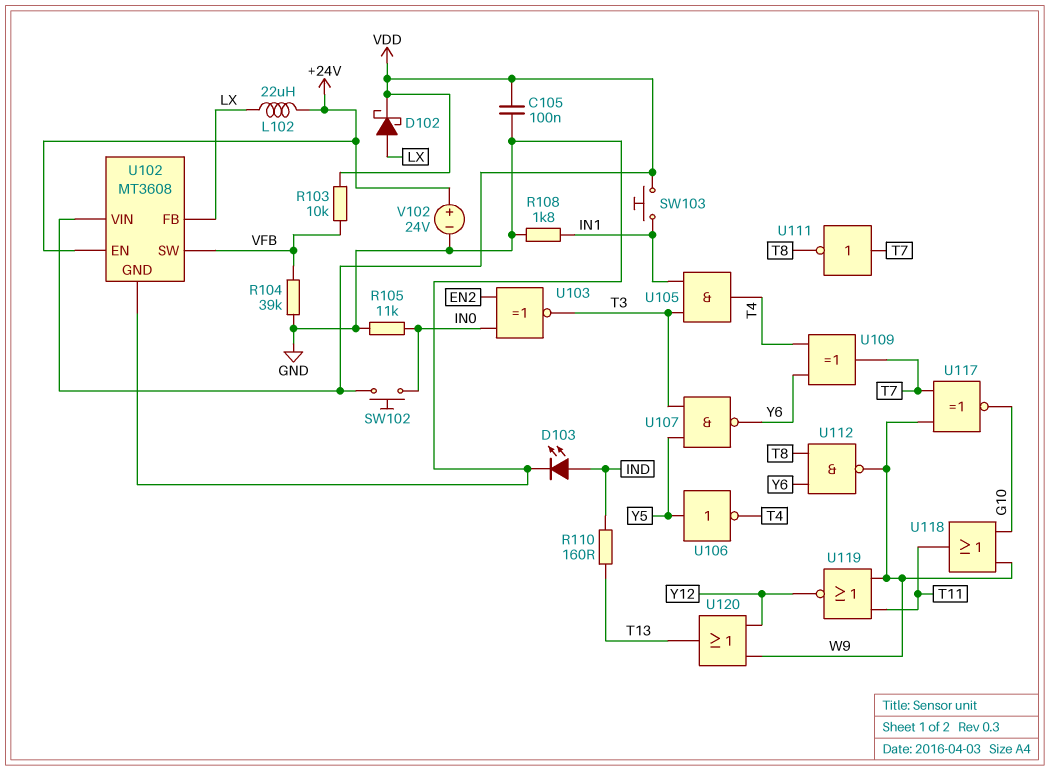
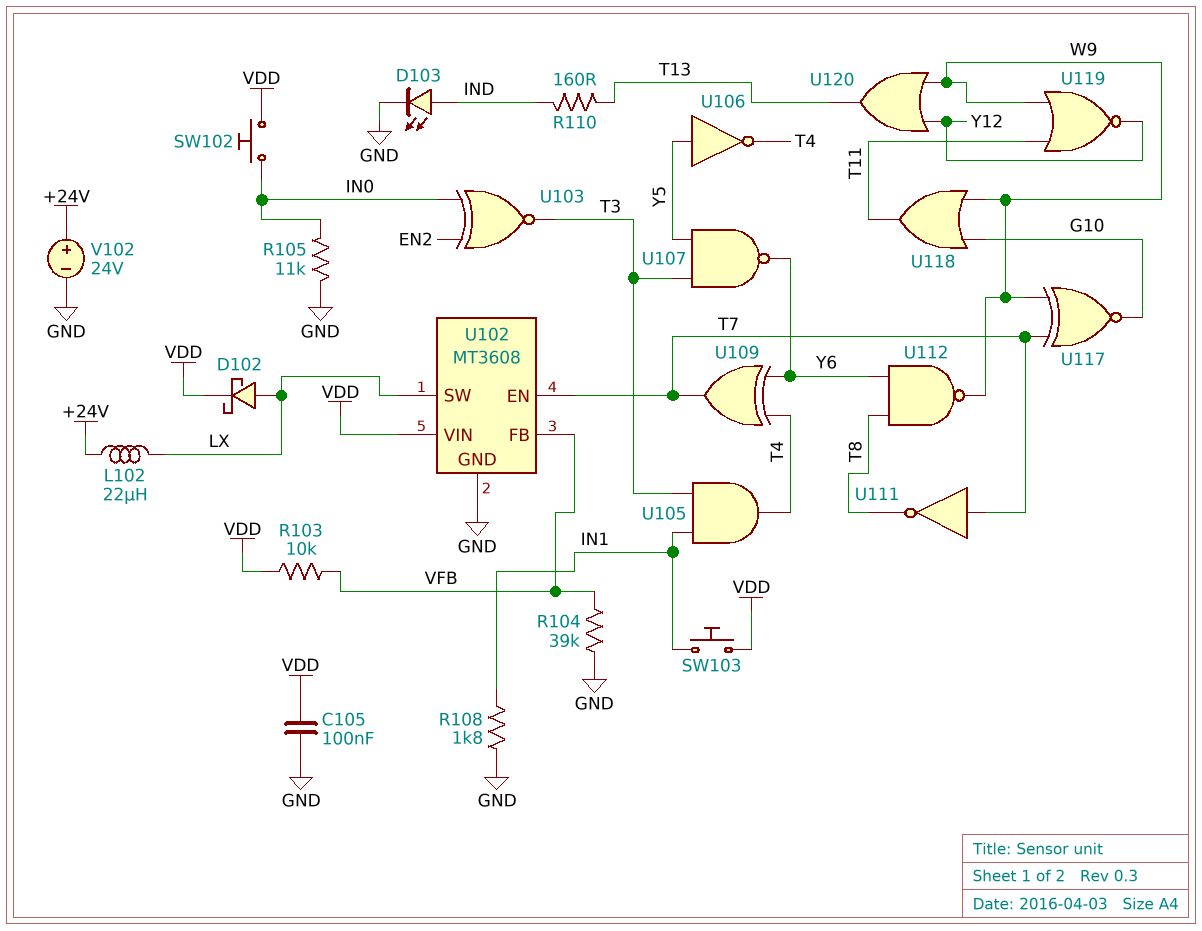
U102 pin EN: +24V -> T7
U102 pin FB: LX -> VFB
U102 pin SW: VFB -> LX

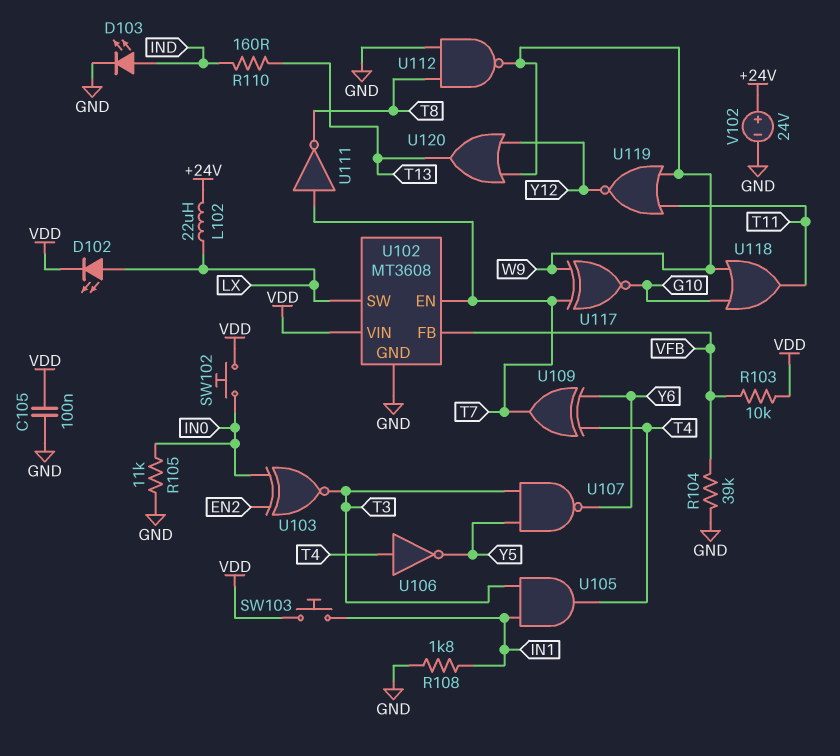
D102: schottky (A LX, K VDD) -> LED (A LX, K VDD)
U106: NOT (in Y5, out T4) -> NOT (in T4, out Y5)
U112: NAND (in T8, in Y6, out W9) -> NAND (in GND, in T8, out W9)

